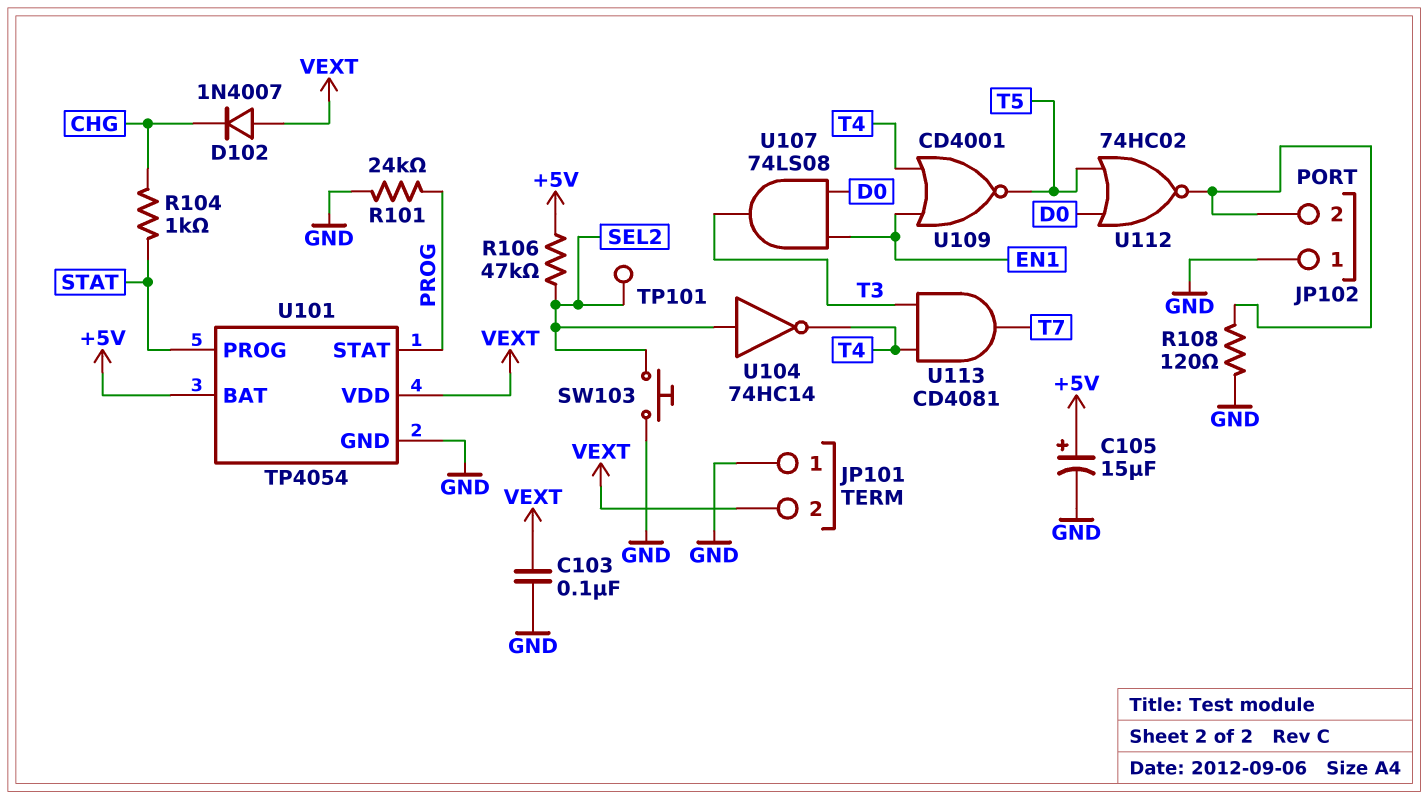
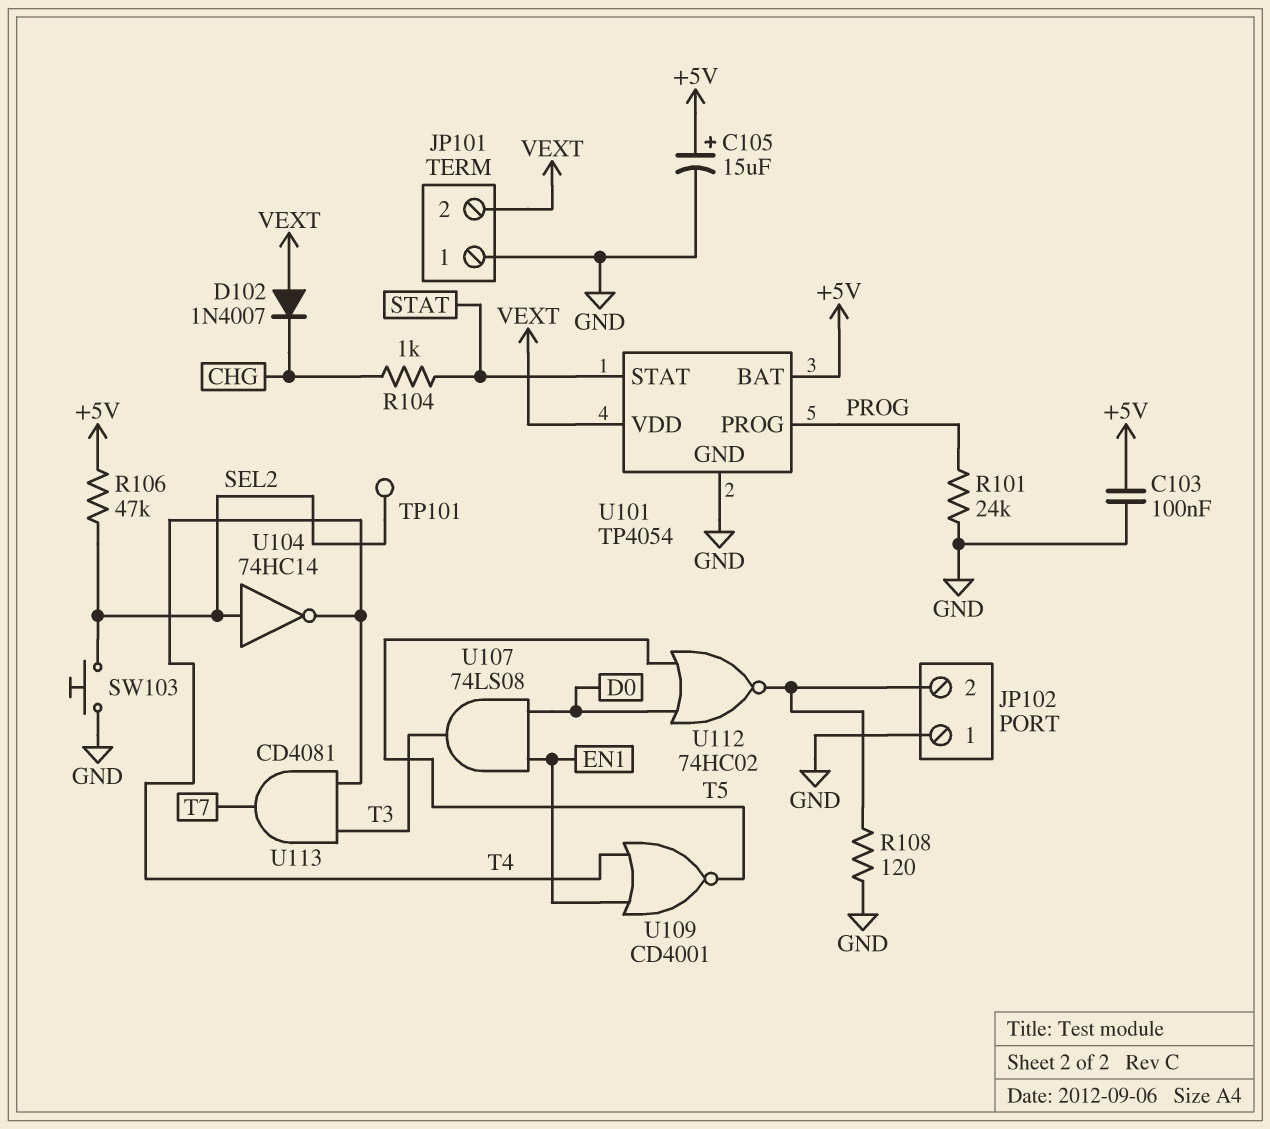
C103: 100nF (GND, VEXT) -> 100nF (+5V, GND)
U101 pin PROG: STAT -> PROG
U101 pin STAT: PROG -> STAT

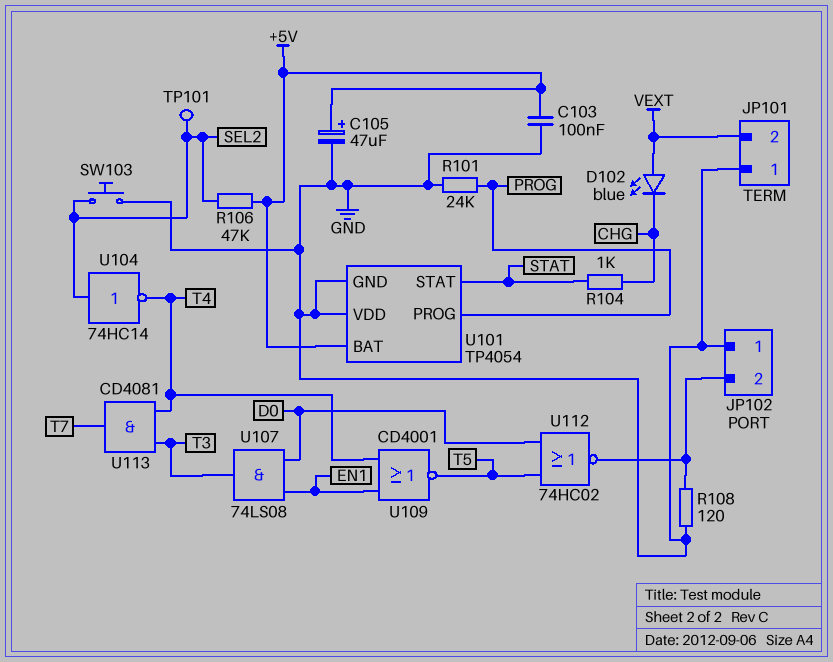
C105: 15uF (plus +5V, minus GND) -> 47uF (plus +5V, minus GND)
D102: diode 1N4007 (A VEXT, K CHG) -> LED blue (A VEXT, K CHG)
U101 pin VDD: VEXT -> GND

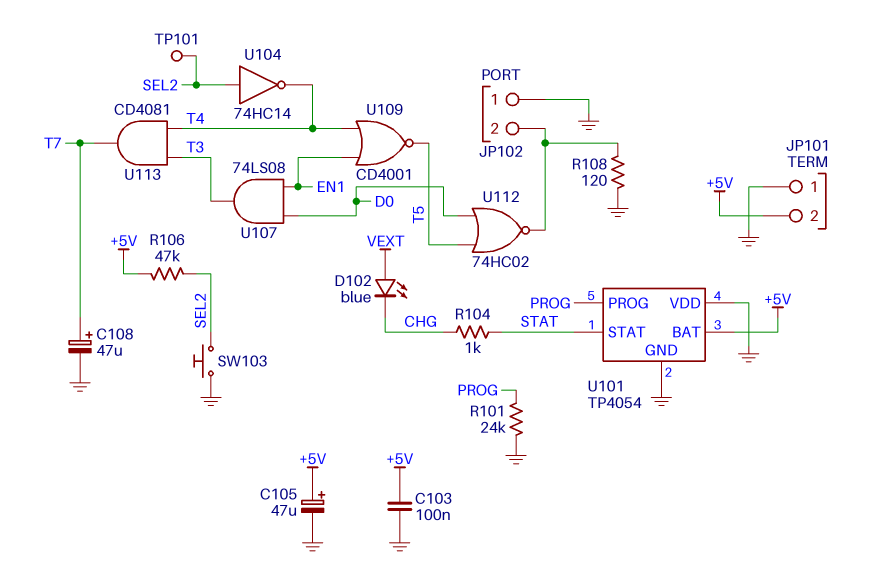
C108: none -> 47uF (plus T7, minus GND)
JP101 pin 2: VEXT -> +5V

